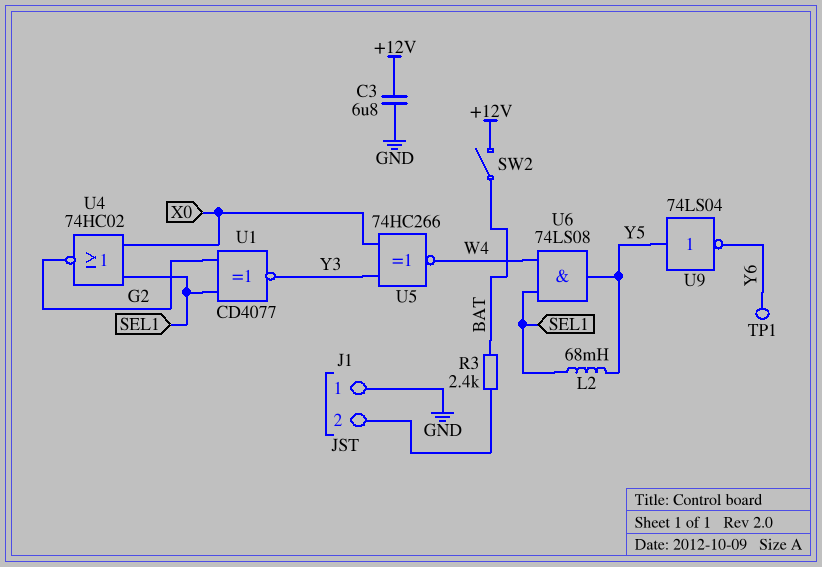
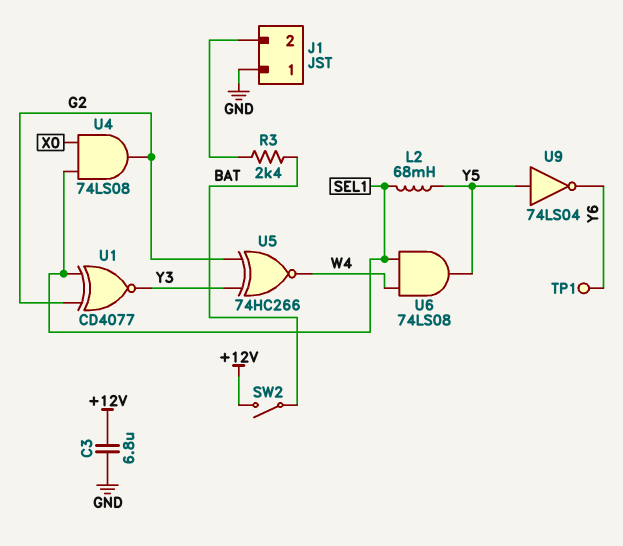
U4: NOR 74HC02 (in SEL1, in X0, out G2) -> AND 74LS08 (in SEL1, in X0, out G2)
U5: XNOR 74HC266 (in X0, in Y3, out W4) -> XNOR 74HC266 (in G2, in Y3, out W4)

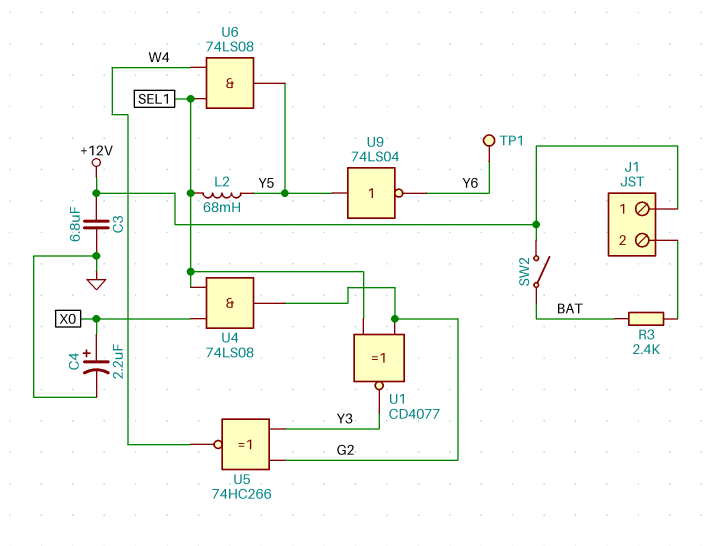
C4: none -> 2.2uF (plus X0, minus GND)
J1 pin 1: GND -> +12V

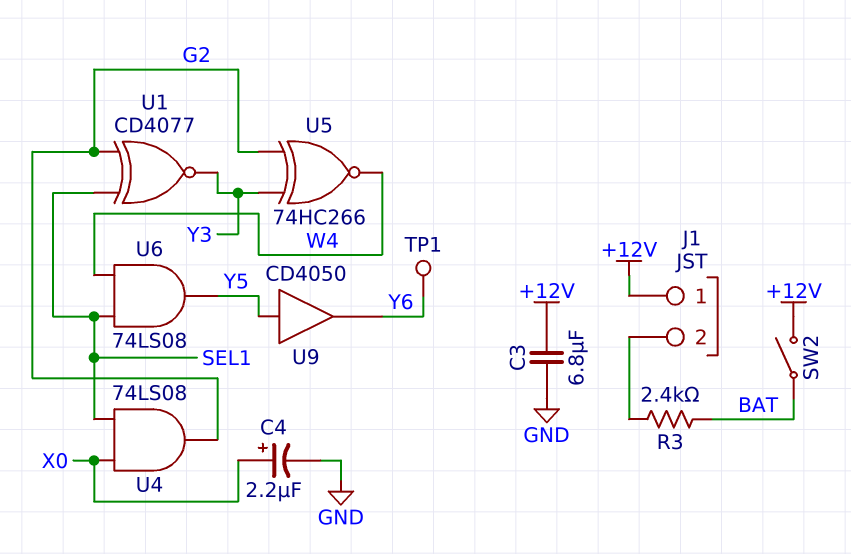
L2: 68mH (SEL1, Y5) -> none
U9: NOT 74LS04 (in Y5, out Y6) -> buffer CD4050 (in Y5, out Y6)

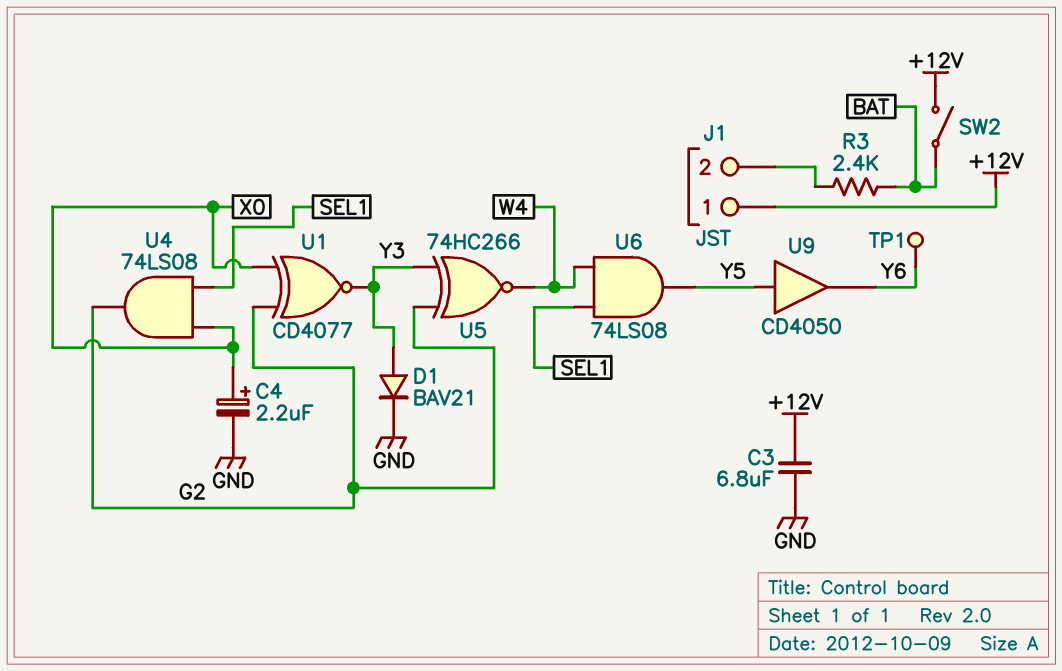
D1: none -> diode BAV21 (A Y3, K GND)
U1: XNOR CD4077 (in G2, in SEL1, out Y3) -> XNOR CD4077 (in G2, in X0, out Y3)

